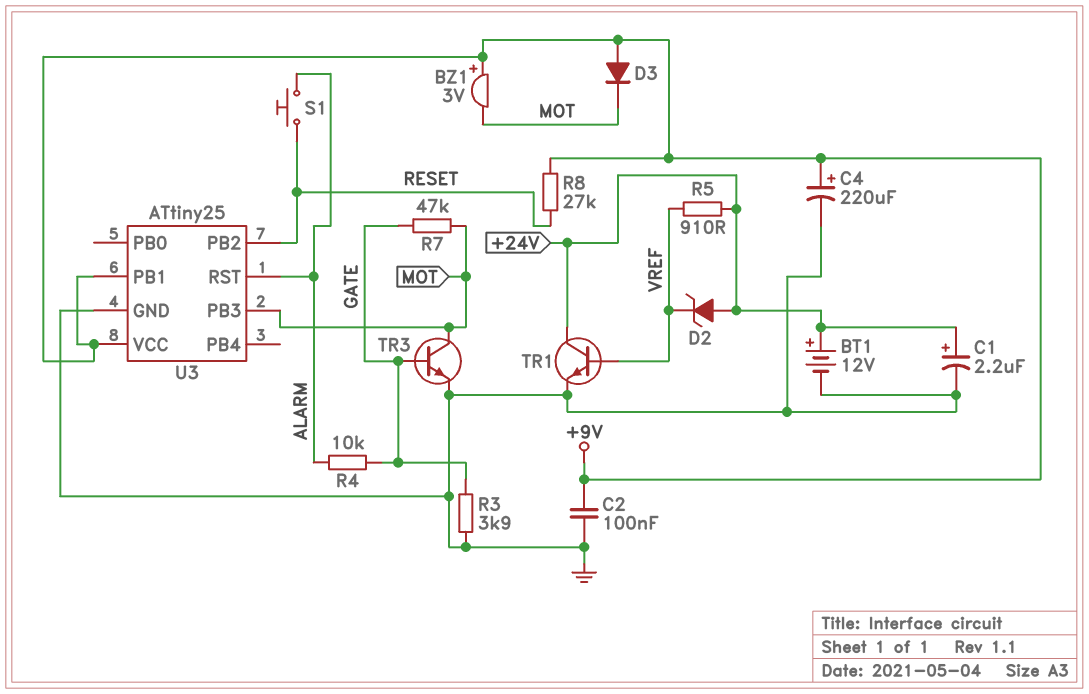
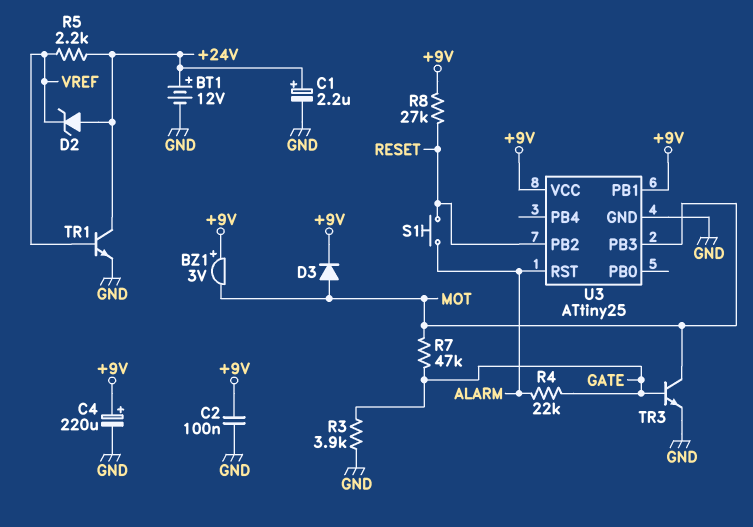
D3: diode (A +9V, K MOT) -> diode (A MOT, K +9V)
R4: 10k (ALARM, GATE) -> 22k (ALARM, GATE)
R5: 910 (+24V, VREF) -> 2.2k (+24V, VREF)

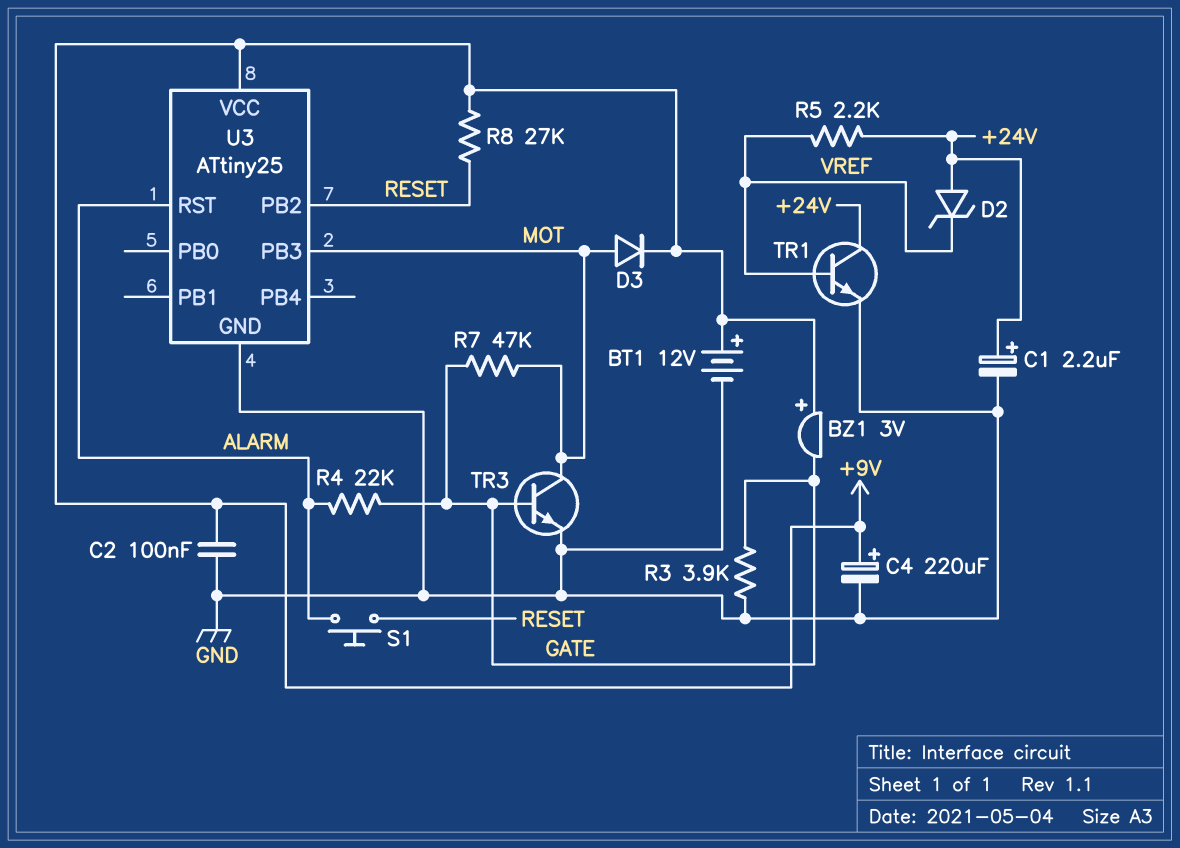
BT1: 12V (plus +24V, minus GND) -> 12V (plus +9V, minus GND)
BZ1: buzzer 3V (plus +9V, minus MOT) -> buzzer 3V (plus +9V, minus GATE)
U3 pin PB1: +9V -> none

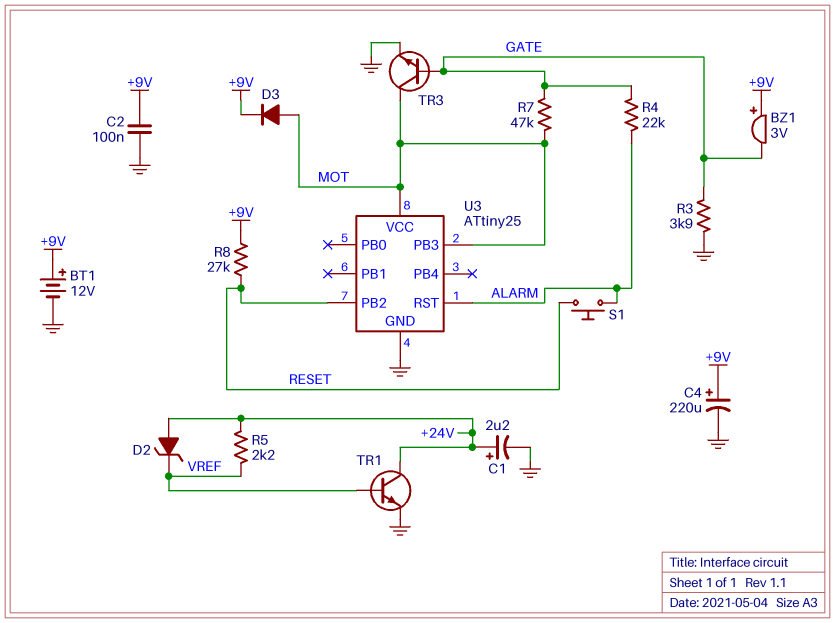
U3 pin VCC: +9V -> MOT

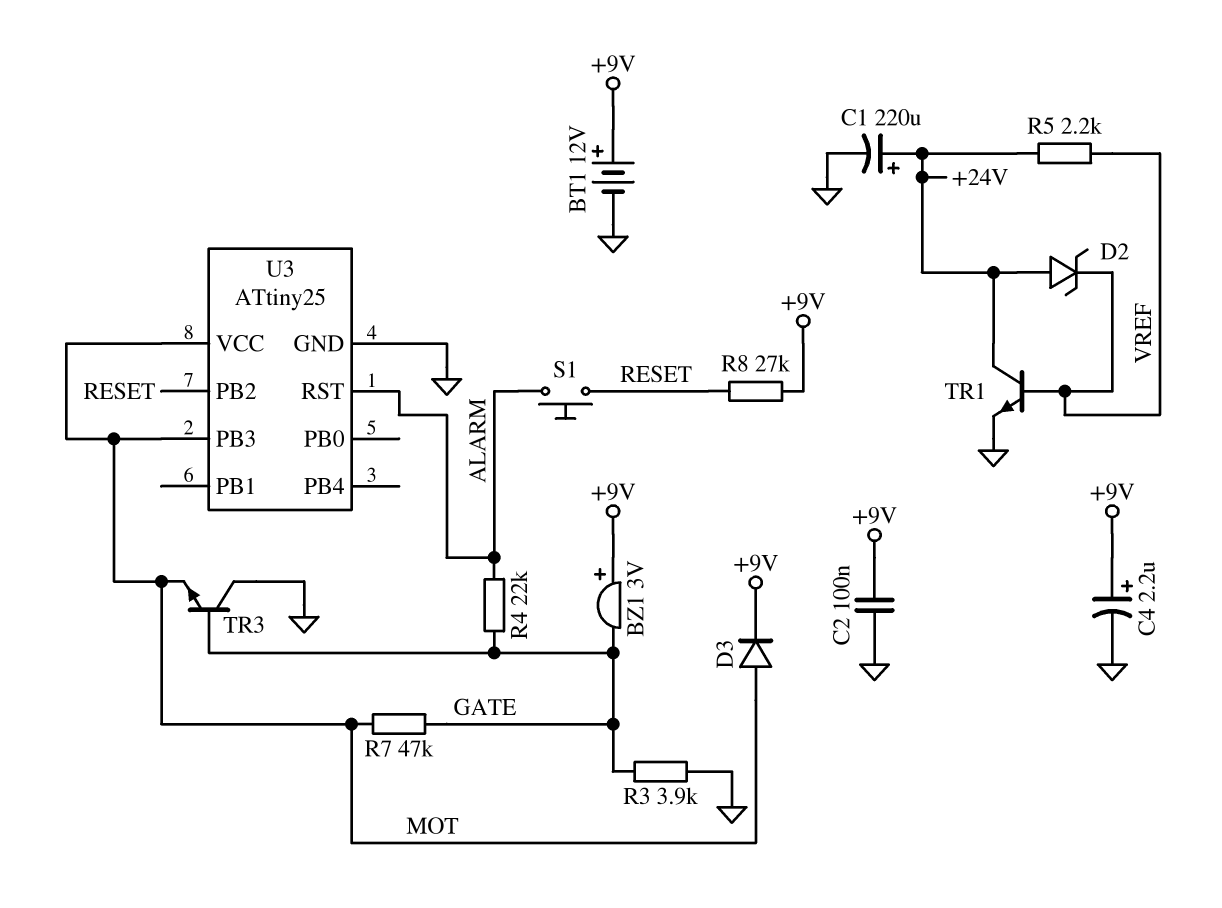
C1: 2.2uF (plus +24V, minus GND) -> 220uF (plus +24V, minus GND)
C4: 220uF (plus +9V, minus GND) -> 2.2uF (plus +9V, minus GND)
TR3: NPN (B GATE, C MOT, E GND) -> NPN (B GATE, C GND, E MOT)

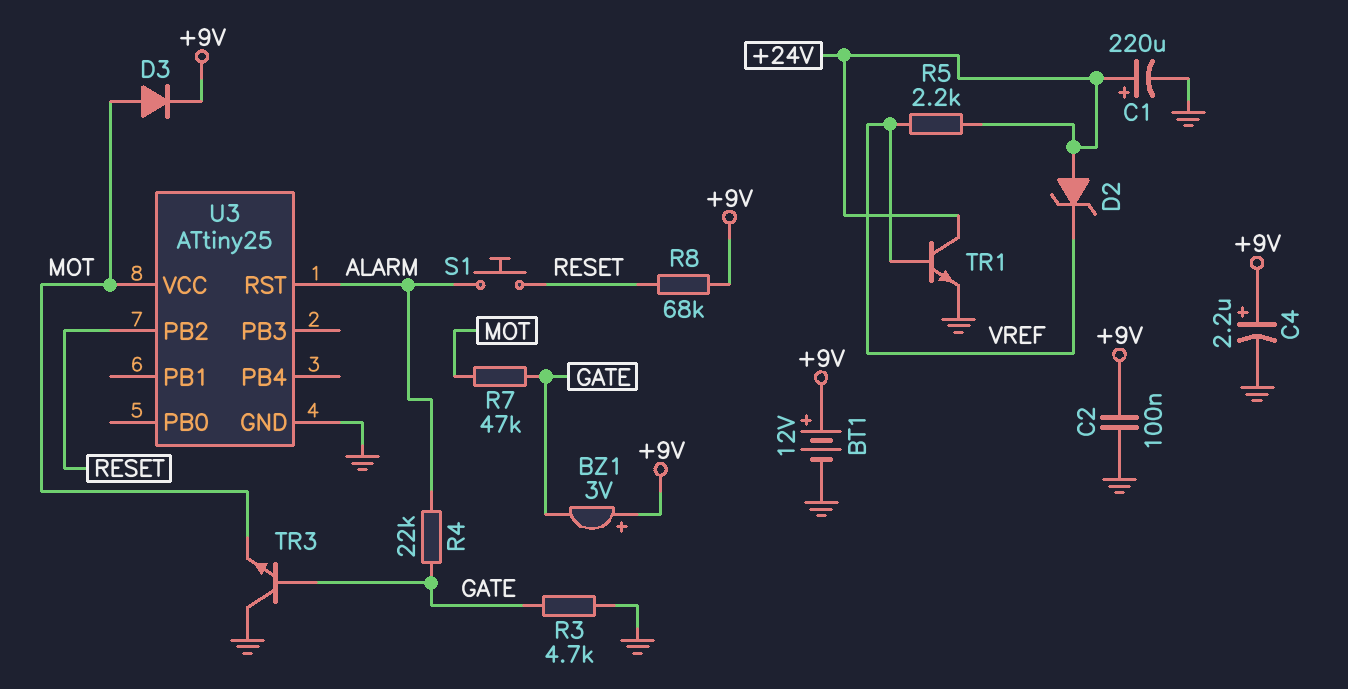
R3: 3.9k (GATE, GND) -> 4.7k (GATE, GND)
R8: 27k (+9V, RESET) -> 68k (+9V, RESET)
U3 pin PB3: MOT -> none

